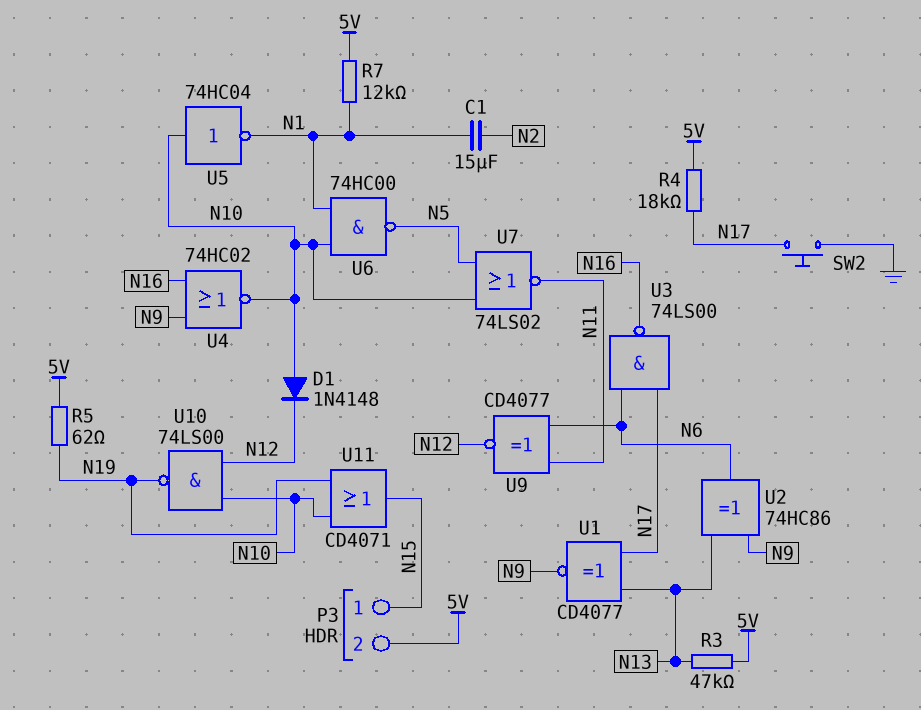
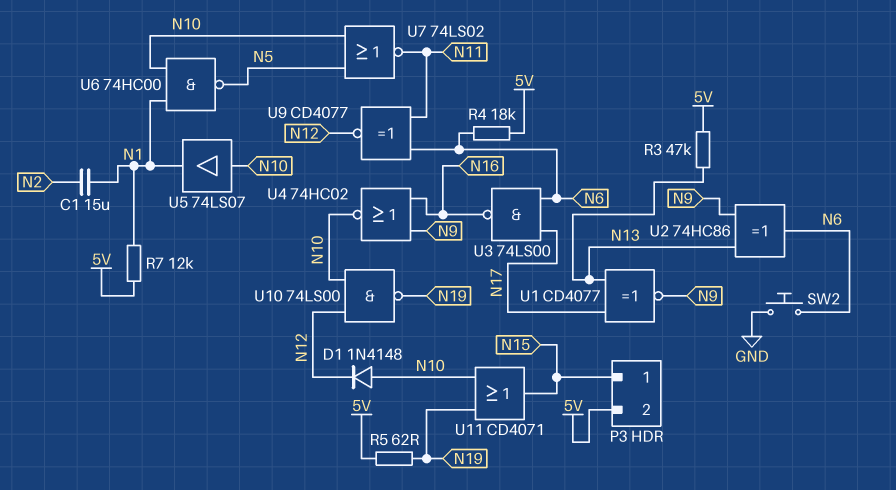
R4: 18k (5V, N17) -> 18k (5V, N6)
SW2: button (GND, N17) -> button (GND, N6)
U5: NOT 74HC04 (in N10, out N1) -> buffer 74LS07 (in N10, out N1)

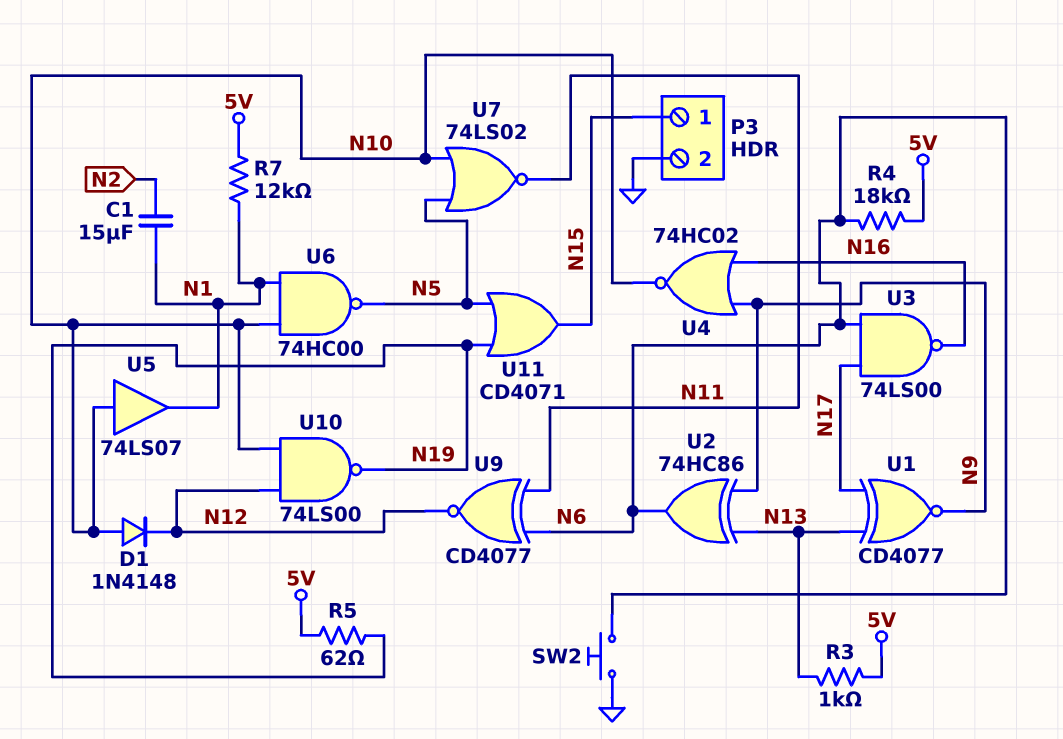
P3 pin 2: 5V -> GND
R3: 47k (5V, N13) -> 1k (5V, N13)
U11: OR CD4071 (in N10, in N19, out N15) -> OR CD4071 (in N5, in N19, out N15)

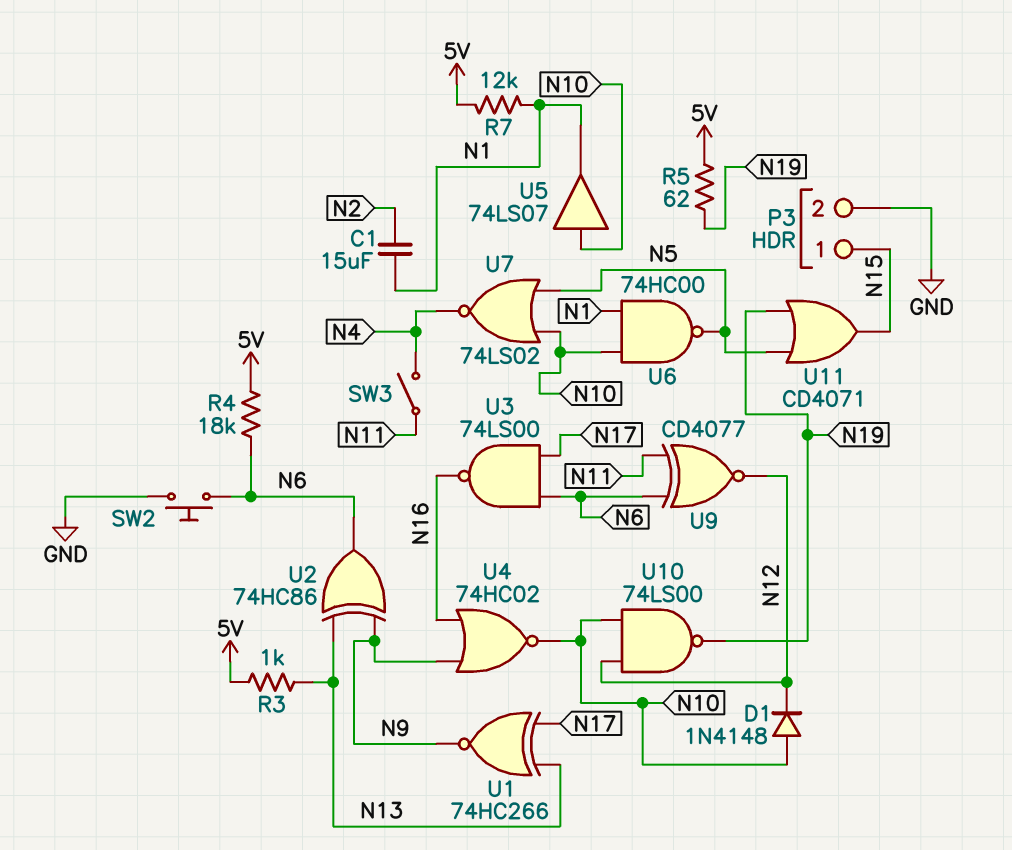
SW3: none -> switch (N4, N11)
U1: XNOR CD4077 (in N13, in N17, out N9) -> XNOR 74HC266 (in N13, in N17, out N9)
U7: NOR 74LS02 (in N5, in N10, out N11) -> NOR 74LS02 (in N5, in N10, out N4)

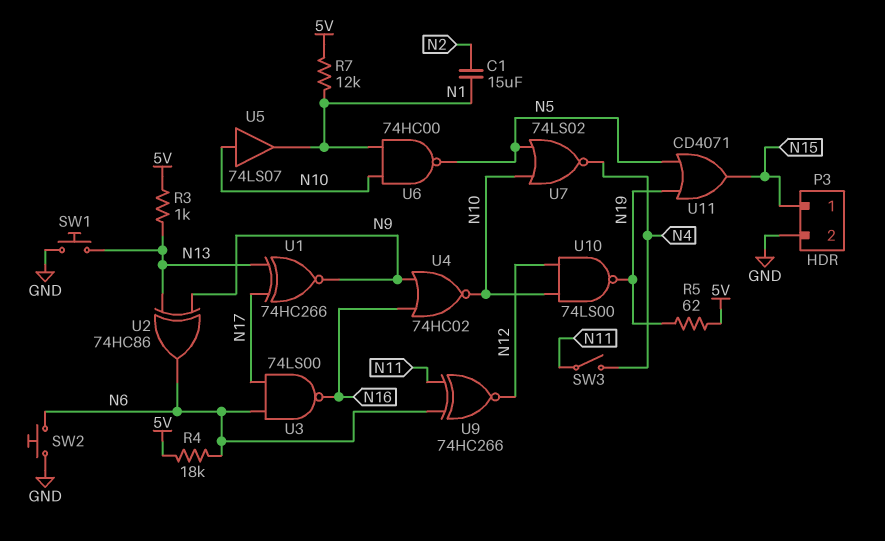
D1: diode 1N4148 (A N10, K N12) -> none
SW1: none -> button (GND, N13)
U9: XNOR CD4077 (in N6, in N11, out N12) -> XNOR 74HC266 (in N6, in N11, out N12)

